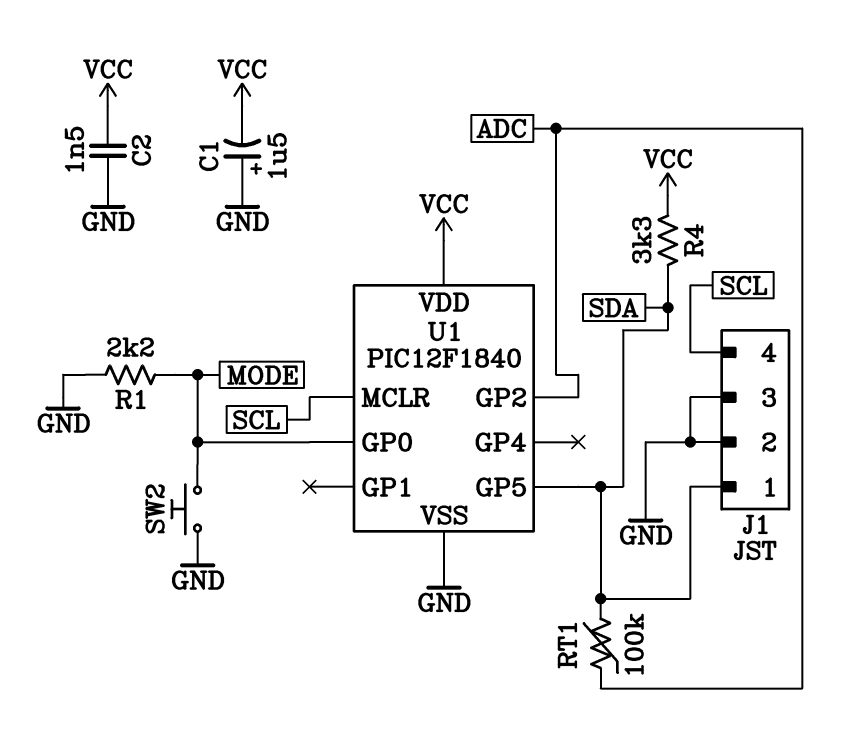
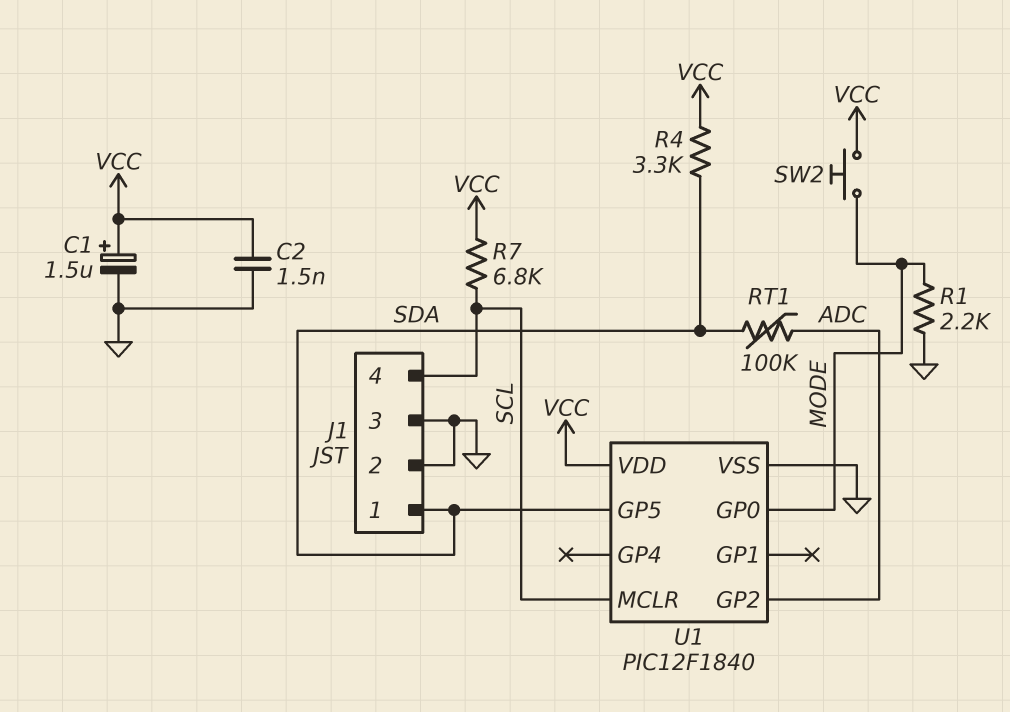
C1: 1.5uF (plus GND, minus VCC) -> 1.5uF (plus VCC, minus GND)
R7: none -> 6.8k (SCL, VCC)
SW2: button (GND, MODE) -> button (MODE, VCC)

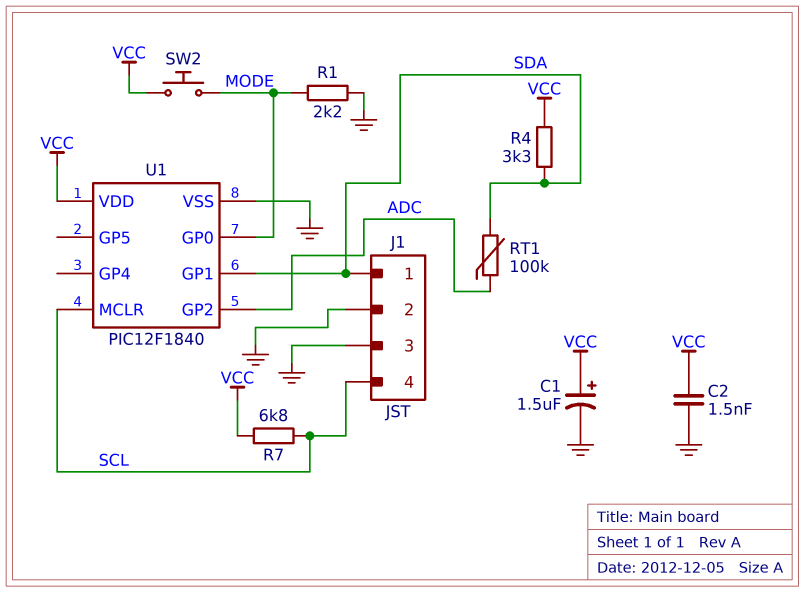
U1 pin GP1: none -> SDA
U1 pin GP5: SDA -> none

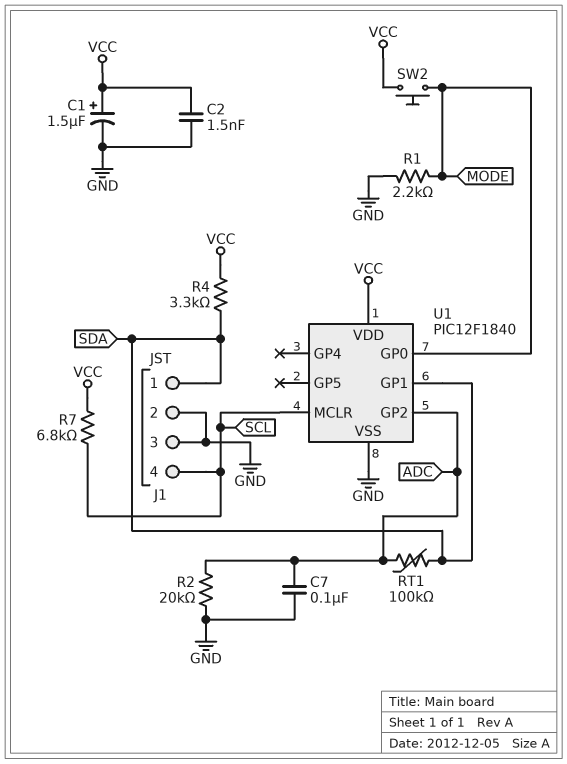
C7: none -> 100nF (ADC, GND)
R2: none -> 20k (ADC, GND)

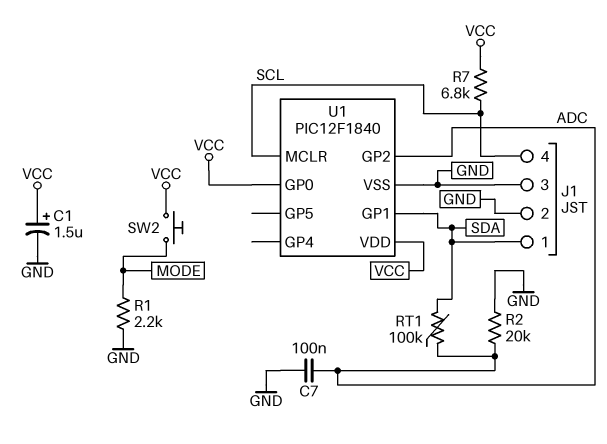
C2: 1.5nF (GND, VCC) -> none
R4: 3.3k (SDA, VCC) -> none
U1 pin GP0: MODE -> VCC

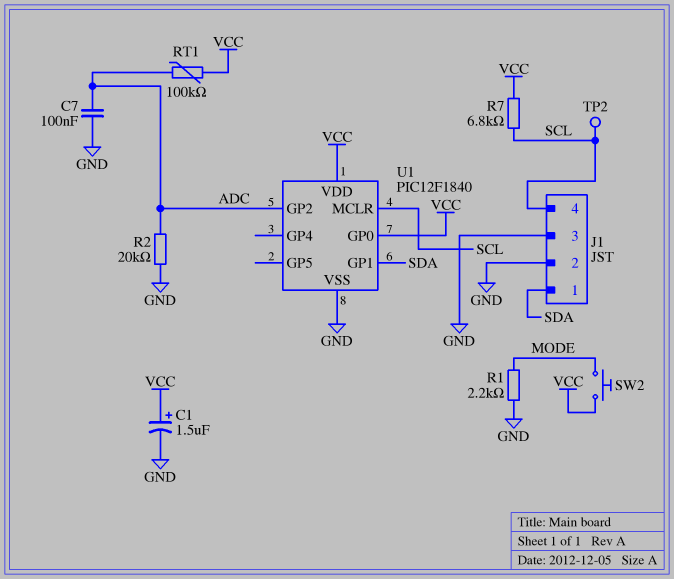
RT1: 100k (ADC, SDA) -> 100k (ADC, VCC)
TP2: none -> test point (SCL)

